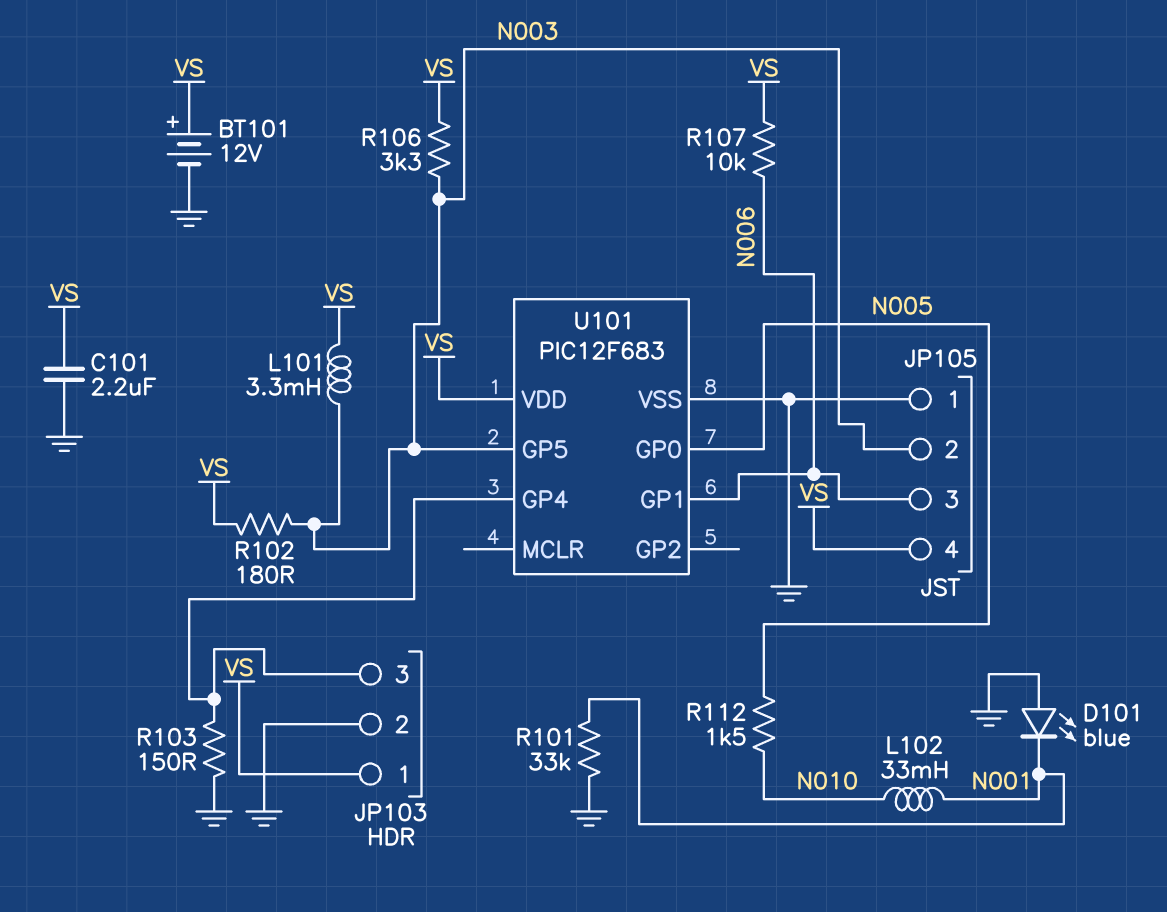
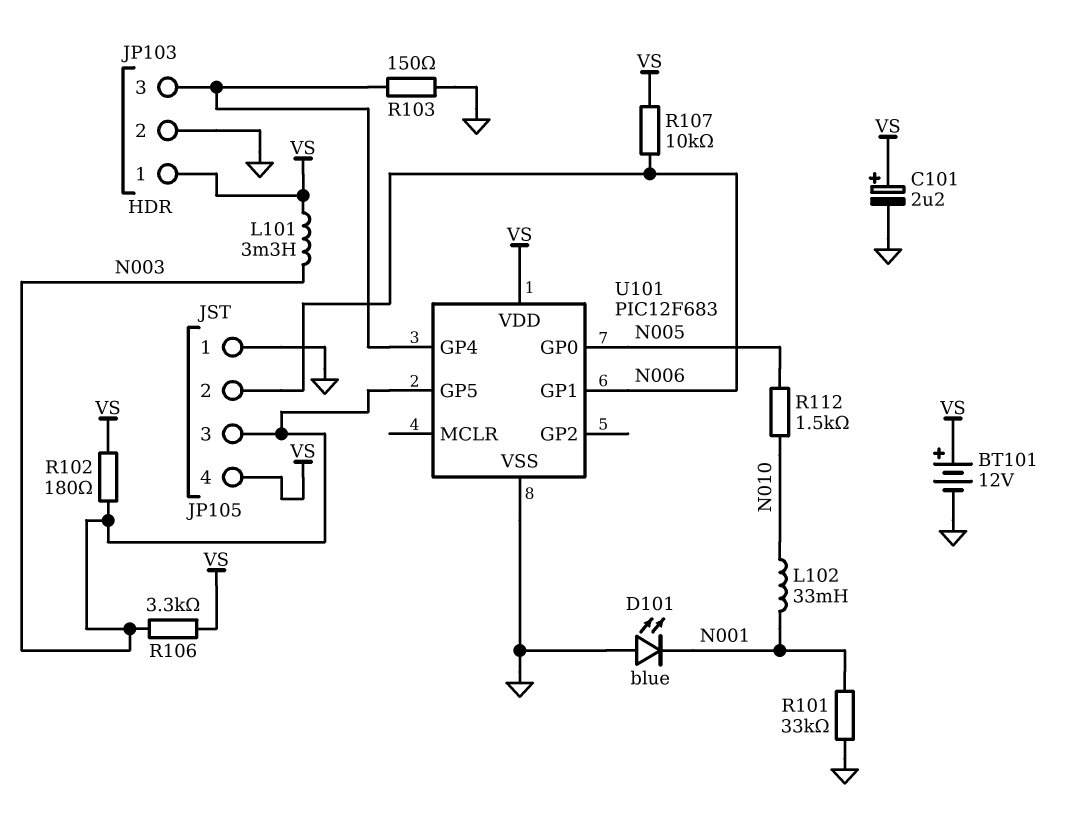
C101: 2.2uF (GND, VS) -> 2.2uF (plus VS, minus GND)
JP105 pin 2: N003 -> N006
JP105 pin 3: N006 -> N003

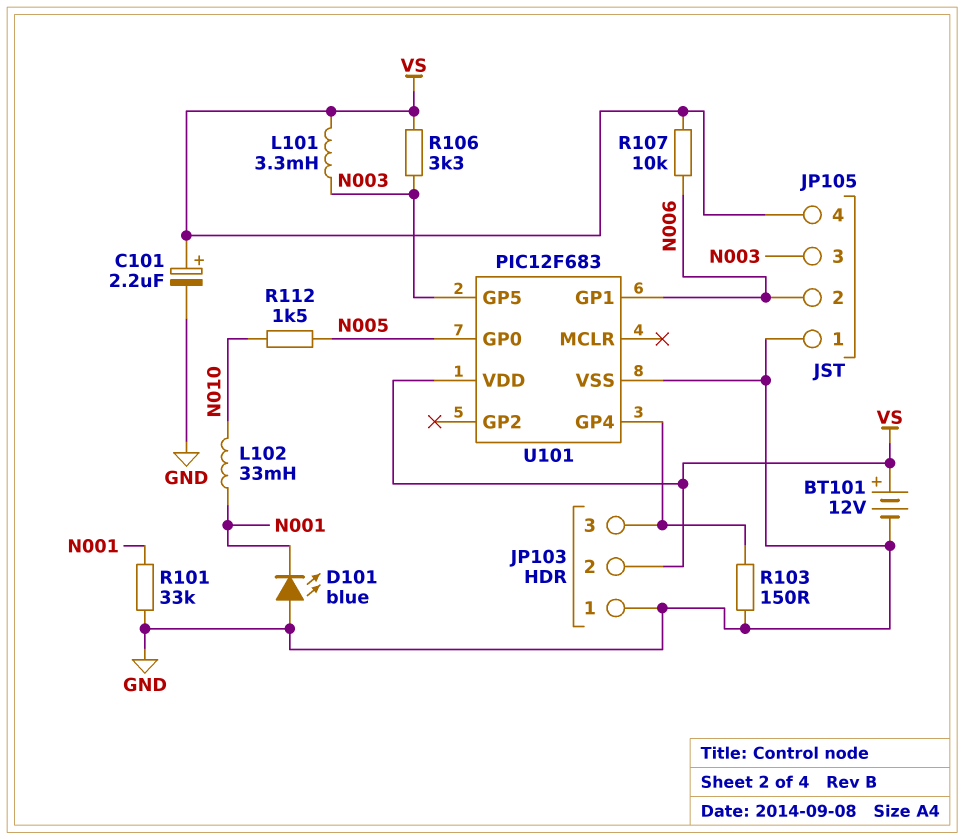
JP103 pin 1: VS -> GND
JP103 pin 2: GND -> VS
R102: 180 (N003, VS) -> none

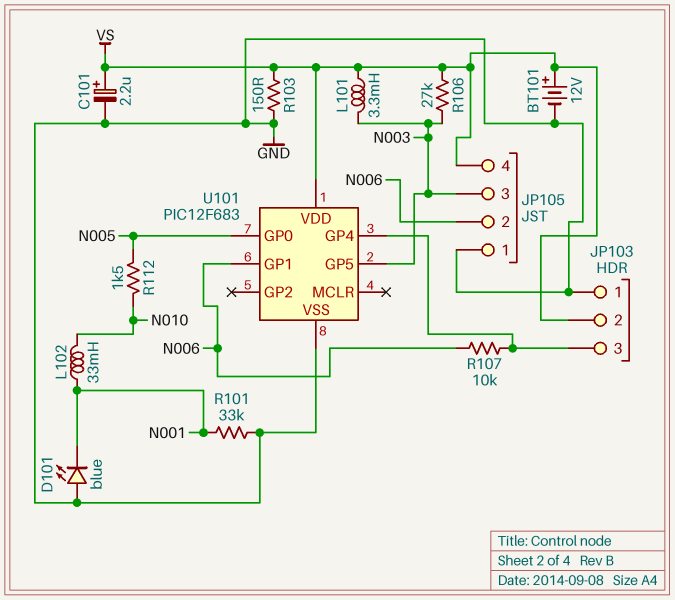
R103: 150 (GND, JP103/3) -> 150 (GND, VS)
R106: 3.3k (N003, VS) -> 27k (N003, VS)
R107: 10k (N006, VS) -> 10k (JP103/3, N006)

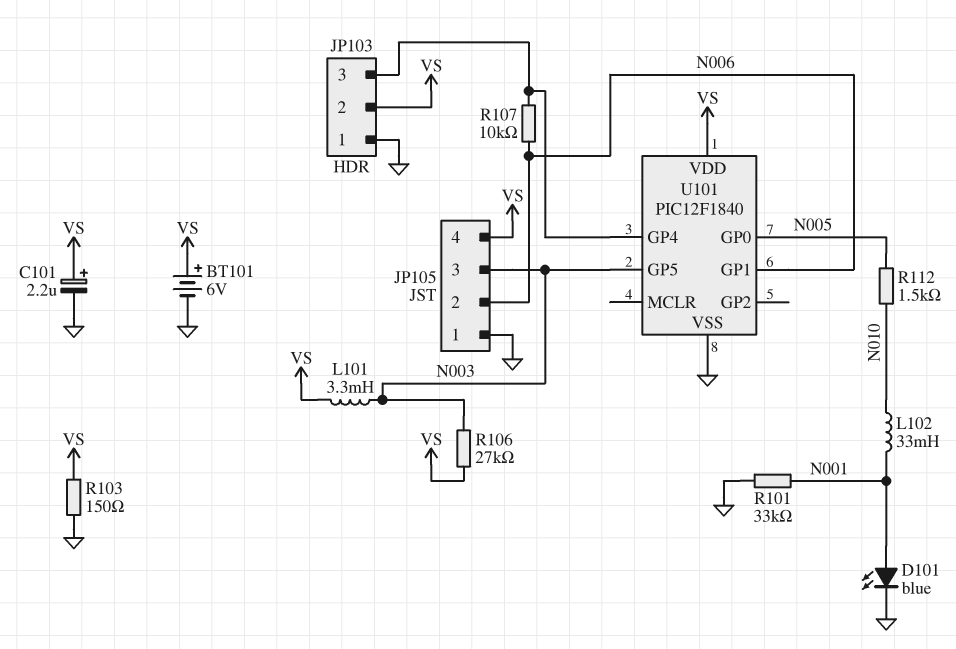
BT101: 12V (plus VS, minus GND) -> 6V (plus VS, minus GND)
D101: LED blue (A GND, K N001) -> LED blue (A N001, K GND)
U101: PIC12F683 -> PIC12F1840

